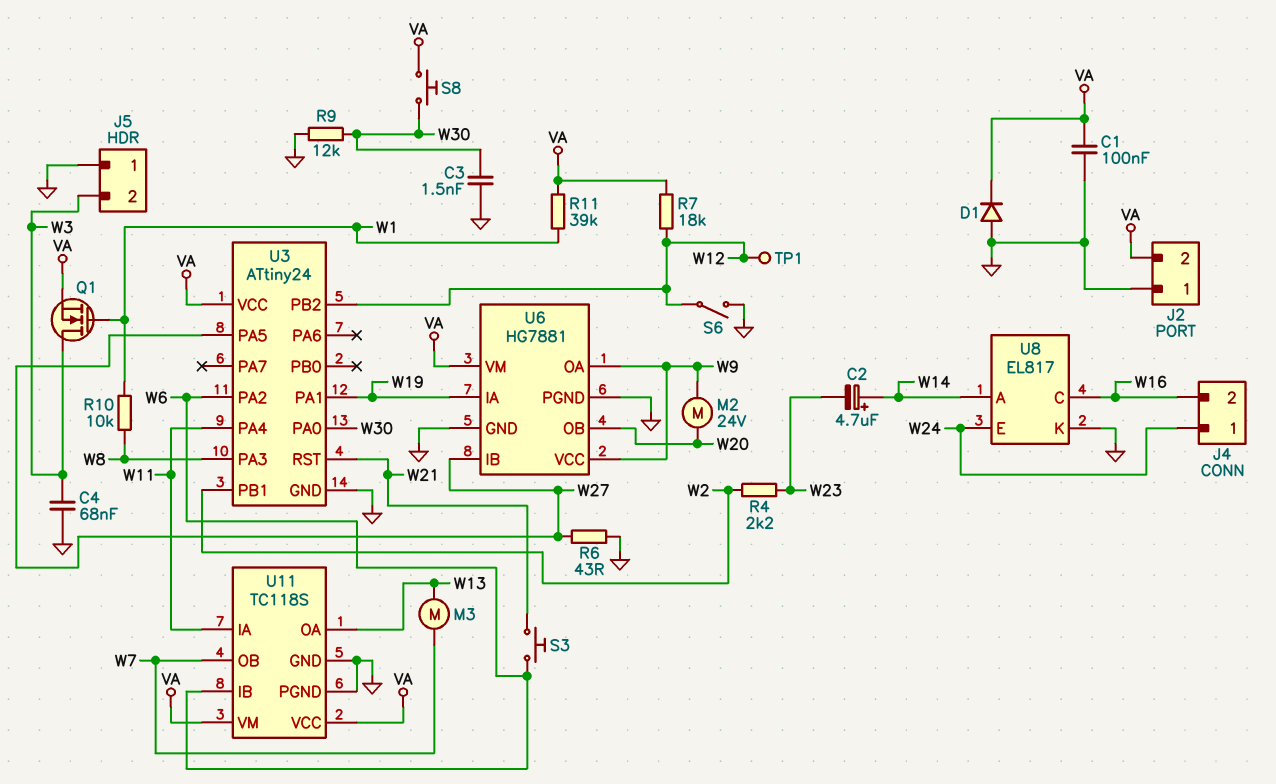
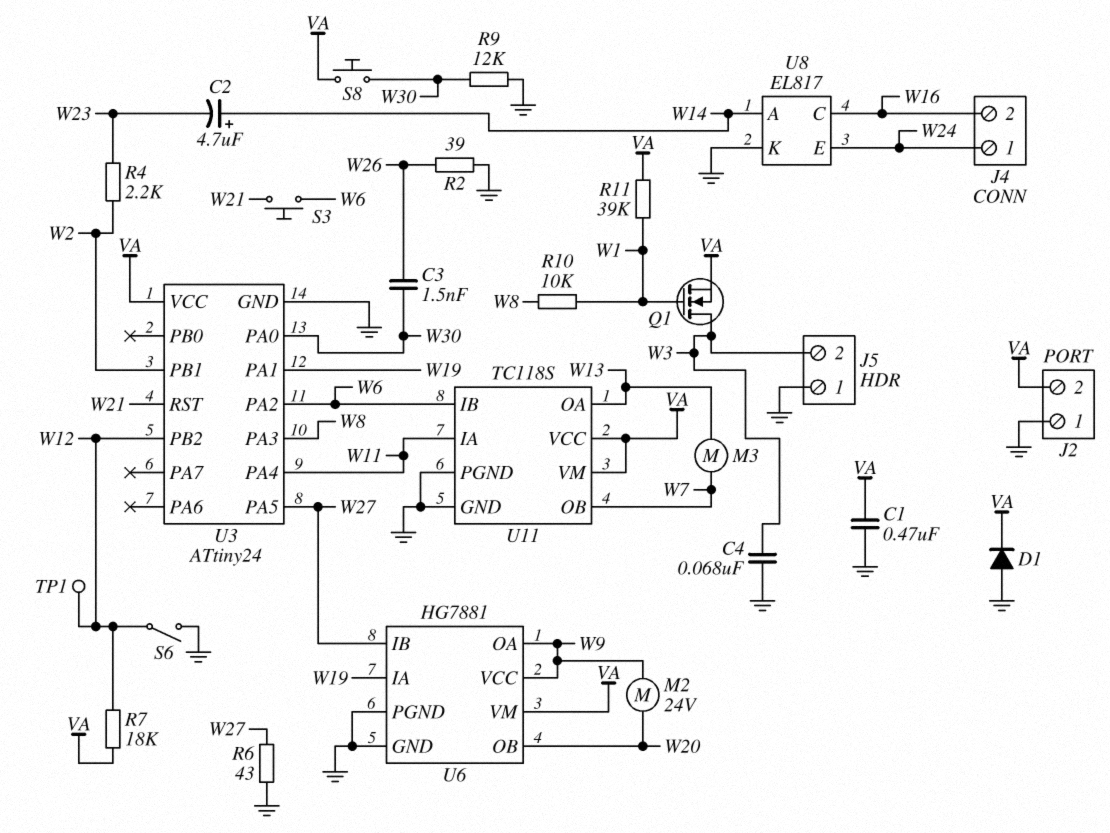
C1: 100nF (GND, VA) -> 470nF (GND, VA)
C3: 1.5nF (GND, W30) -> 1.5nF (W26, W30)
R2: none -> 39 (GND, W26)

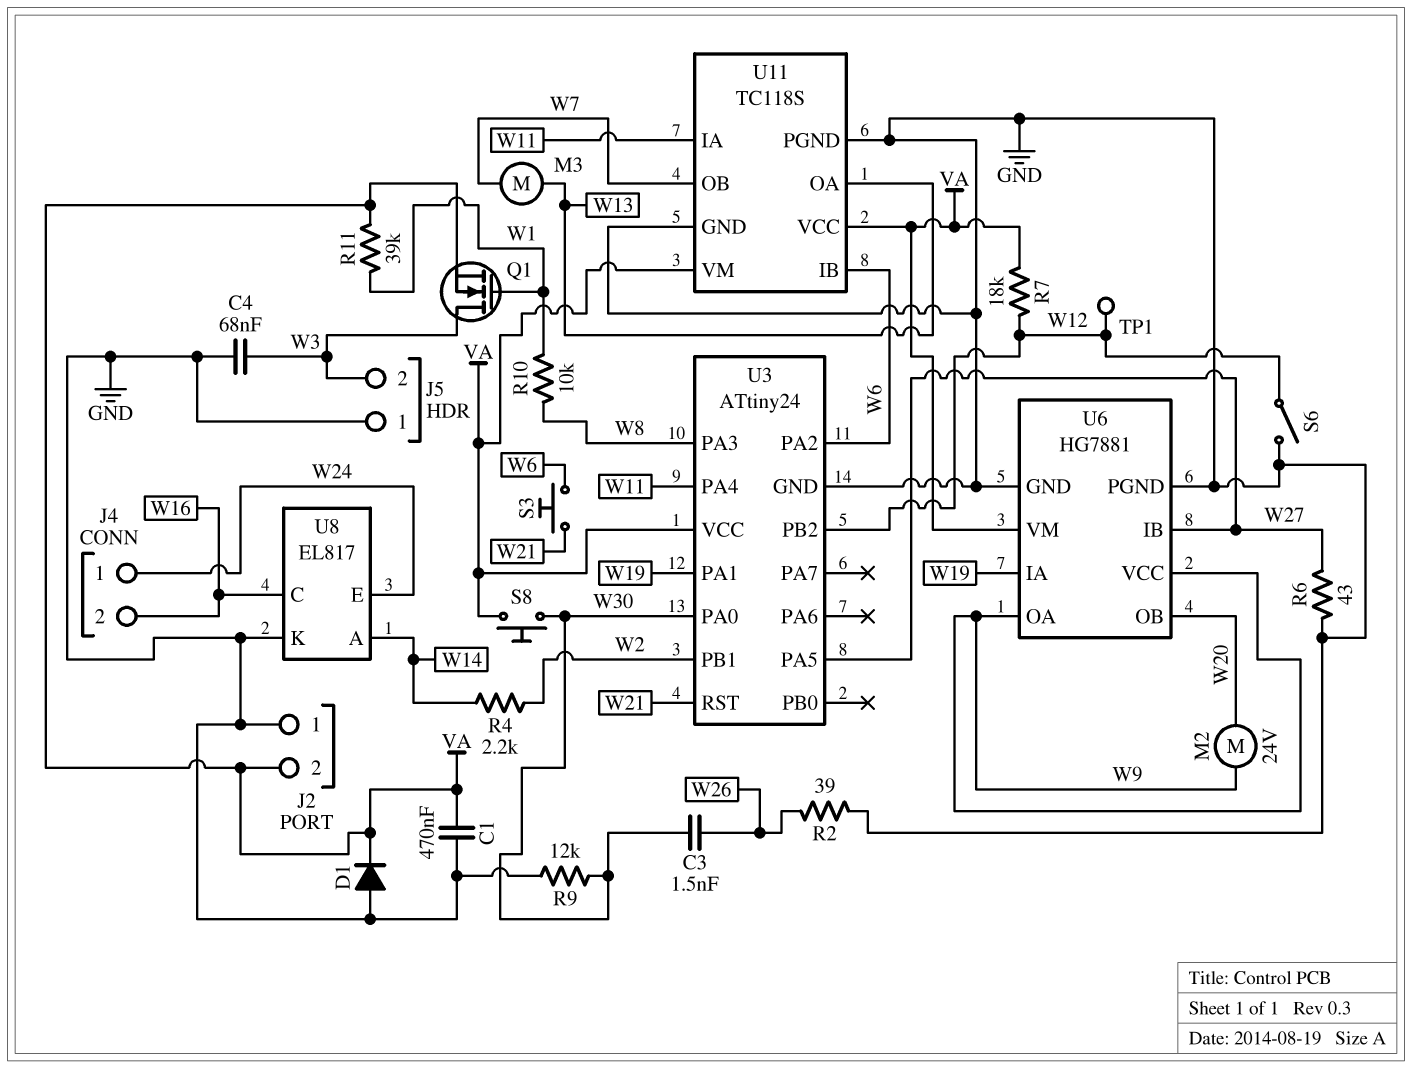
C2: 4.7uF (plus W14, minus W23) -> none
R4: 2.2k (W2, W23) -> 2.2k (W2, W14)

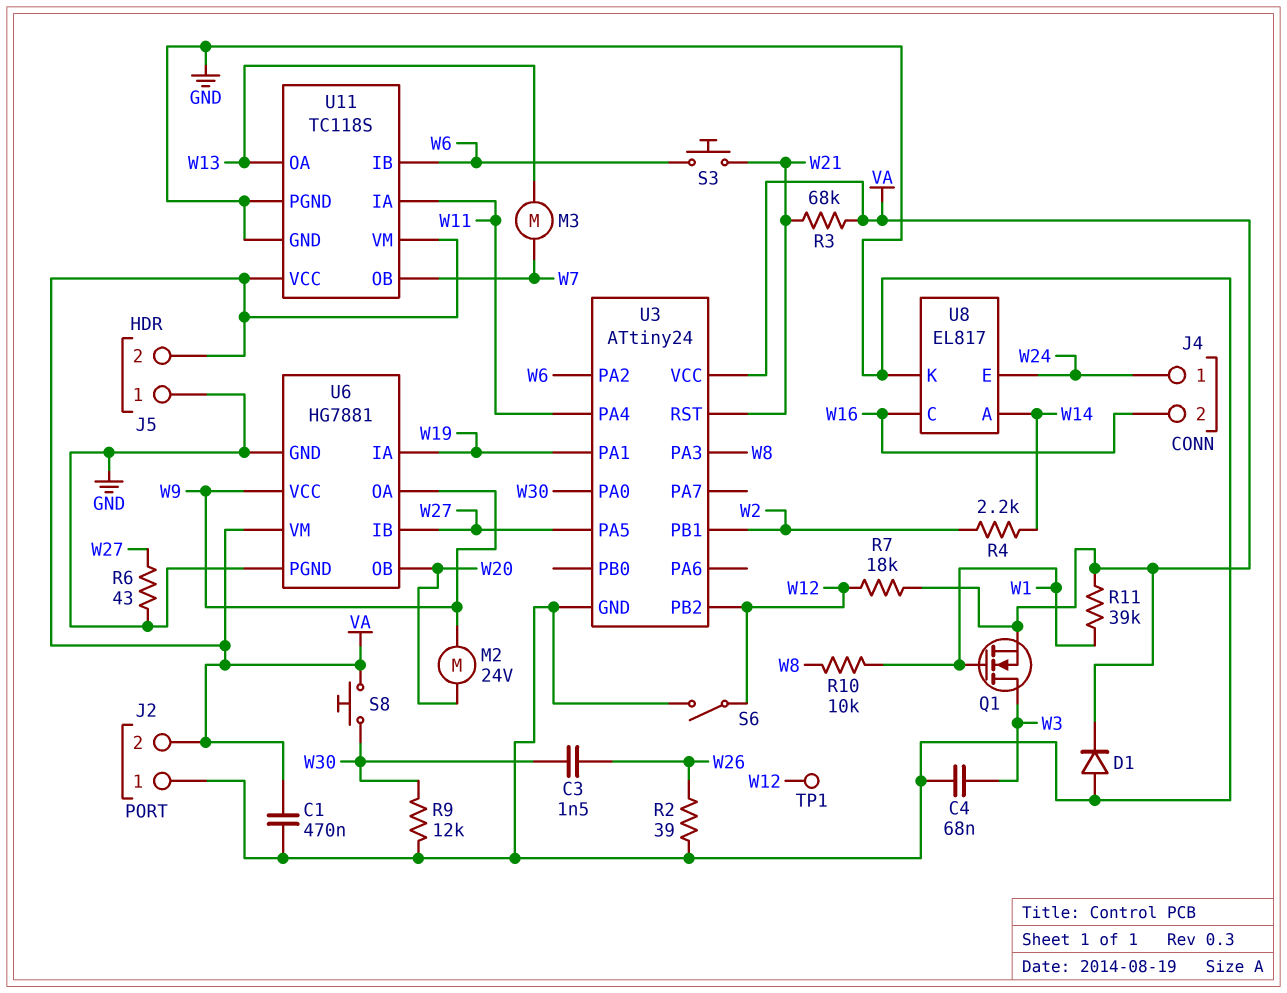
J5 pin 2: W3 -> VA
R3: none -> 68k (VA, W21)

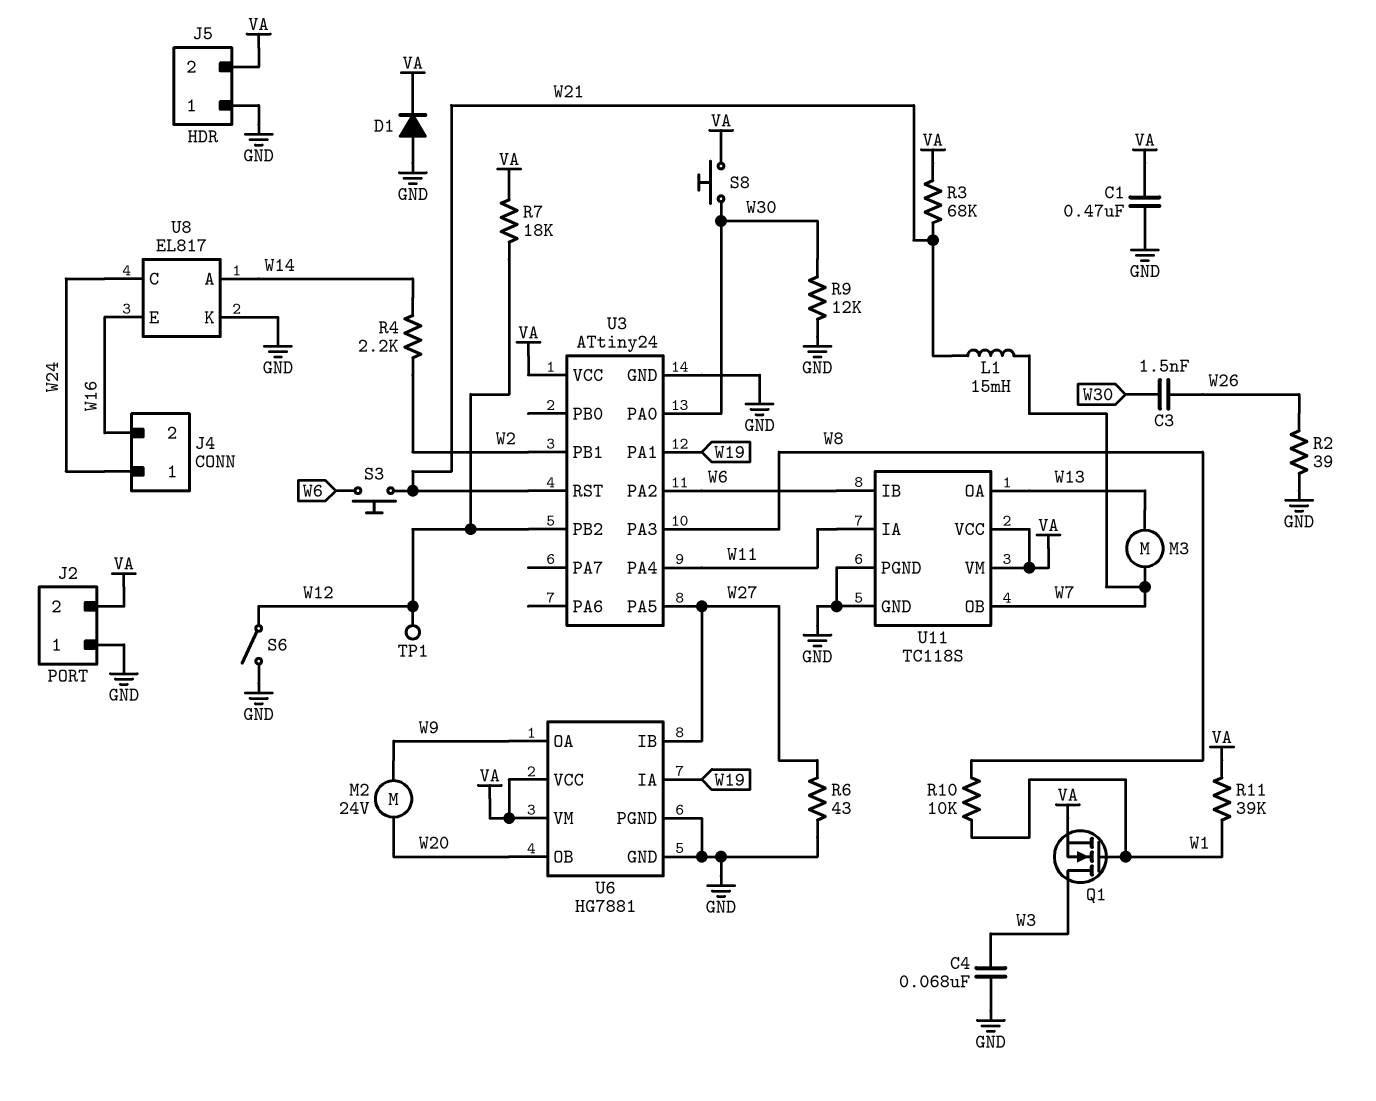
L1: none -> 15mH (W7, W21)
U6 pin VCC: W9 -> VA
U8 pin C: W16 -> W24
U8 pin E: W24 -> W16

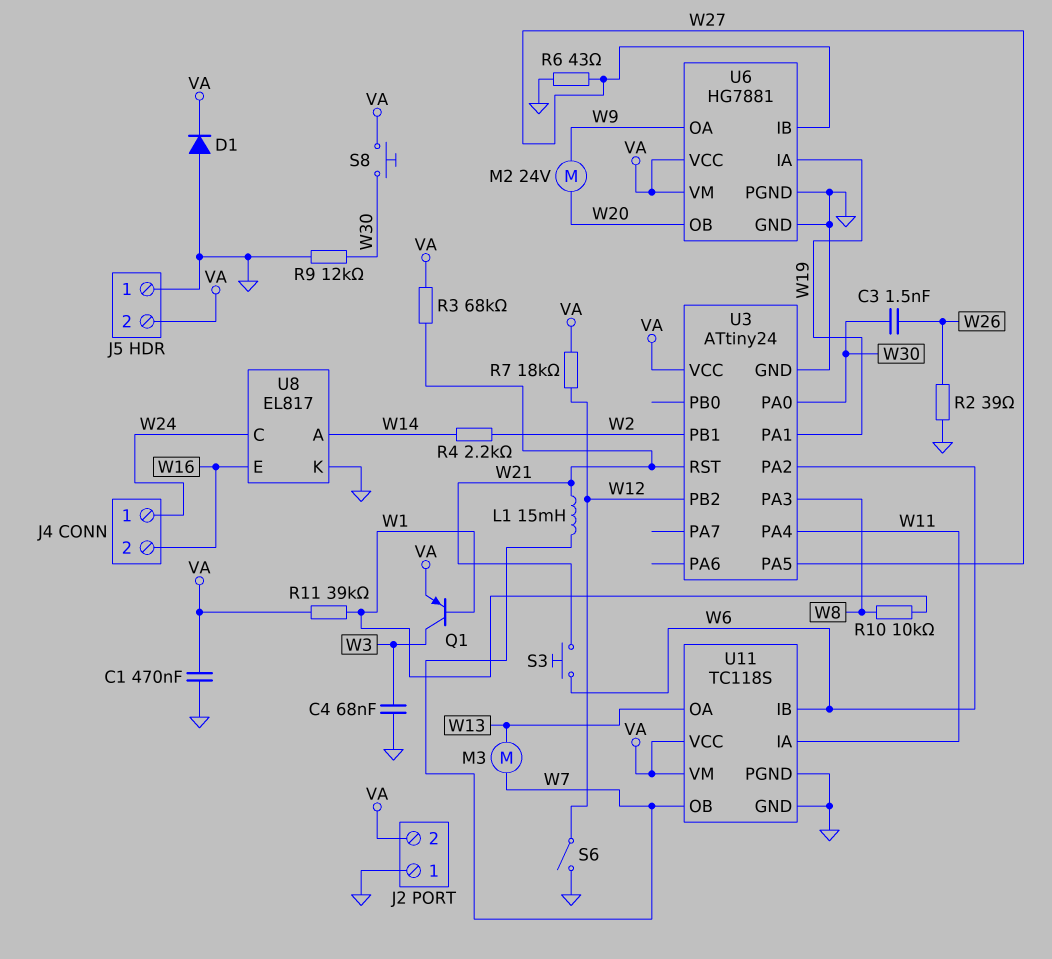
Q1: NMOS (G W1, D W3, S VA) -> PNP (B W1, C W3, E VA)
TP1: test point (W12) -> none

